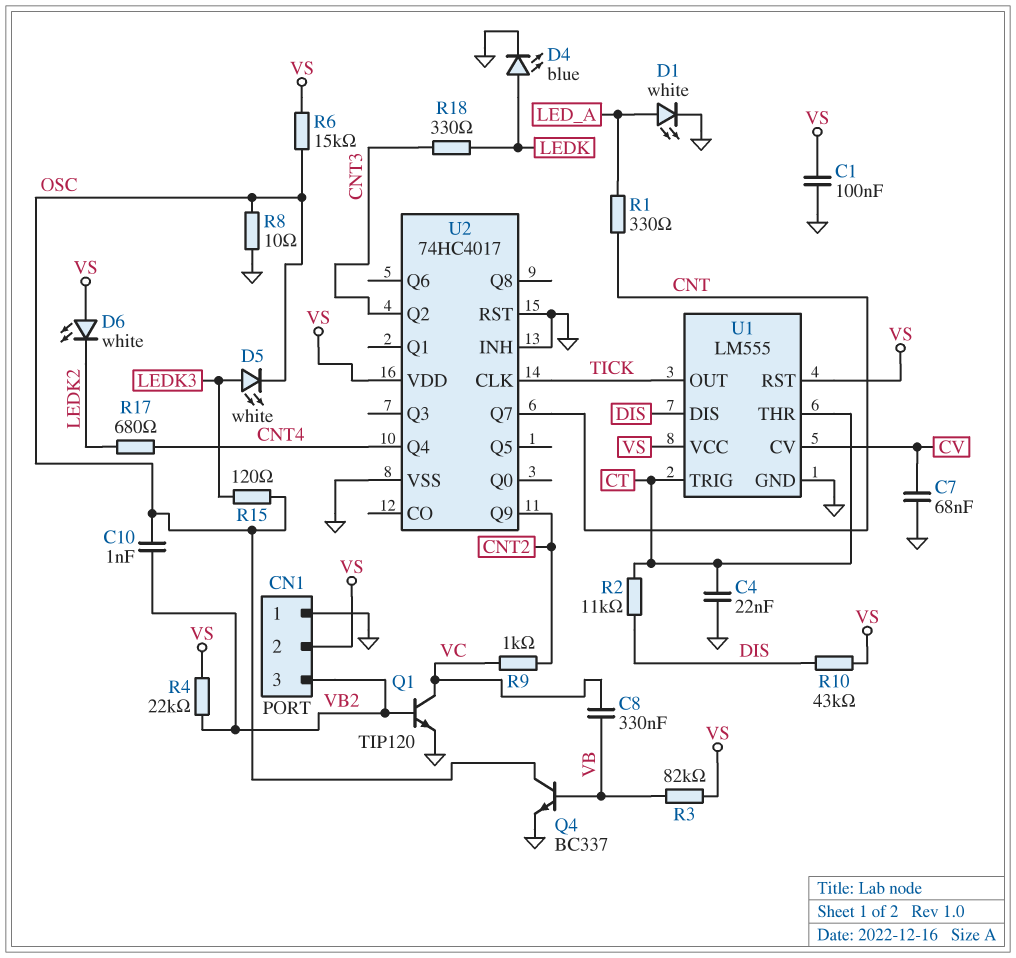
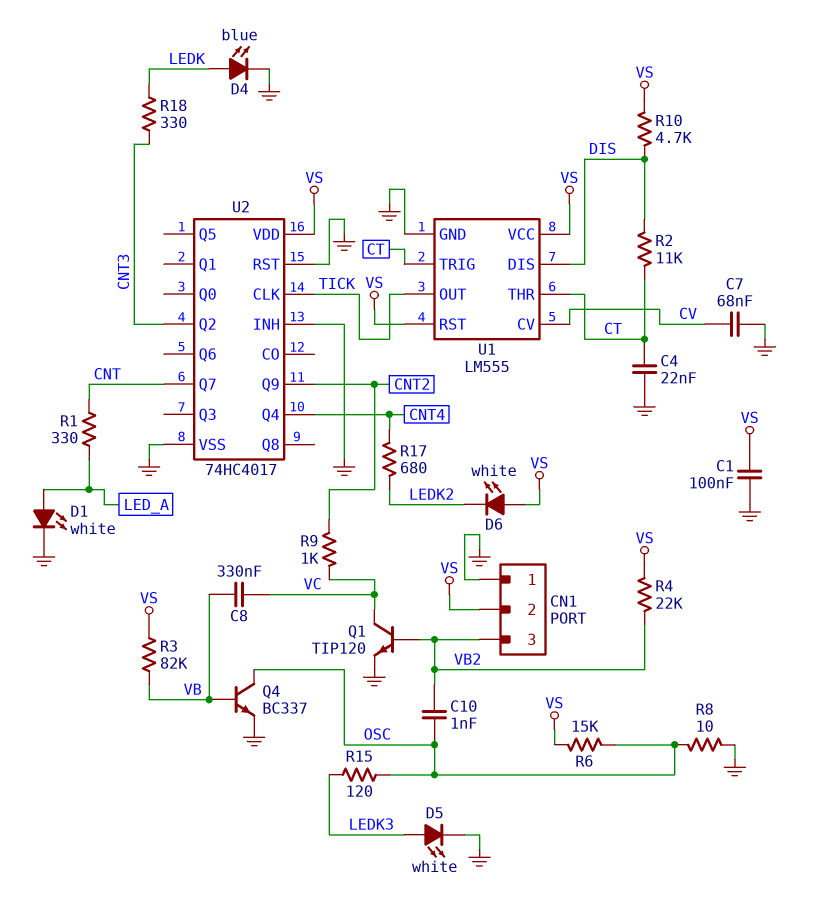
D5: LED white (A LEDK3, K OSC) -> LED white (A LEDK3, K GND)
R10: 43k (DIS, VS) -> 4.7k (DIS, VS)

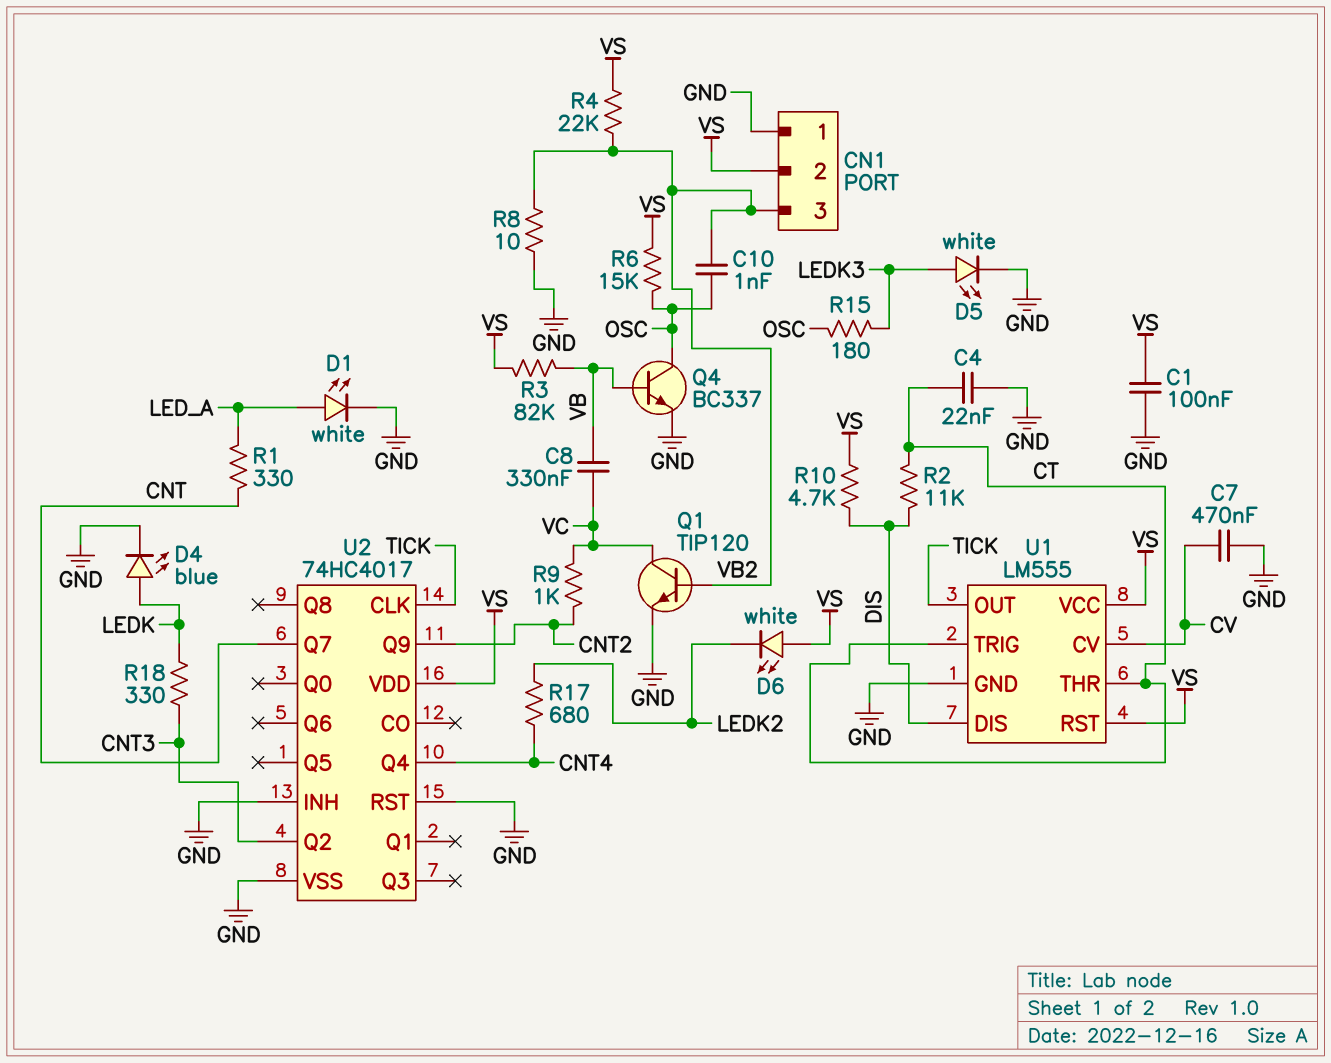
C7: 68nF (CV, GND) -> 470nF (CV, GND)
R8: 10 (GND, OSC) -> 10 (GND, VB2)
R15: 120 (LEDK3, OSC) -> 180 (LEDK3, OSC)

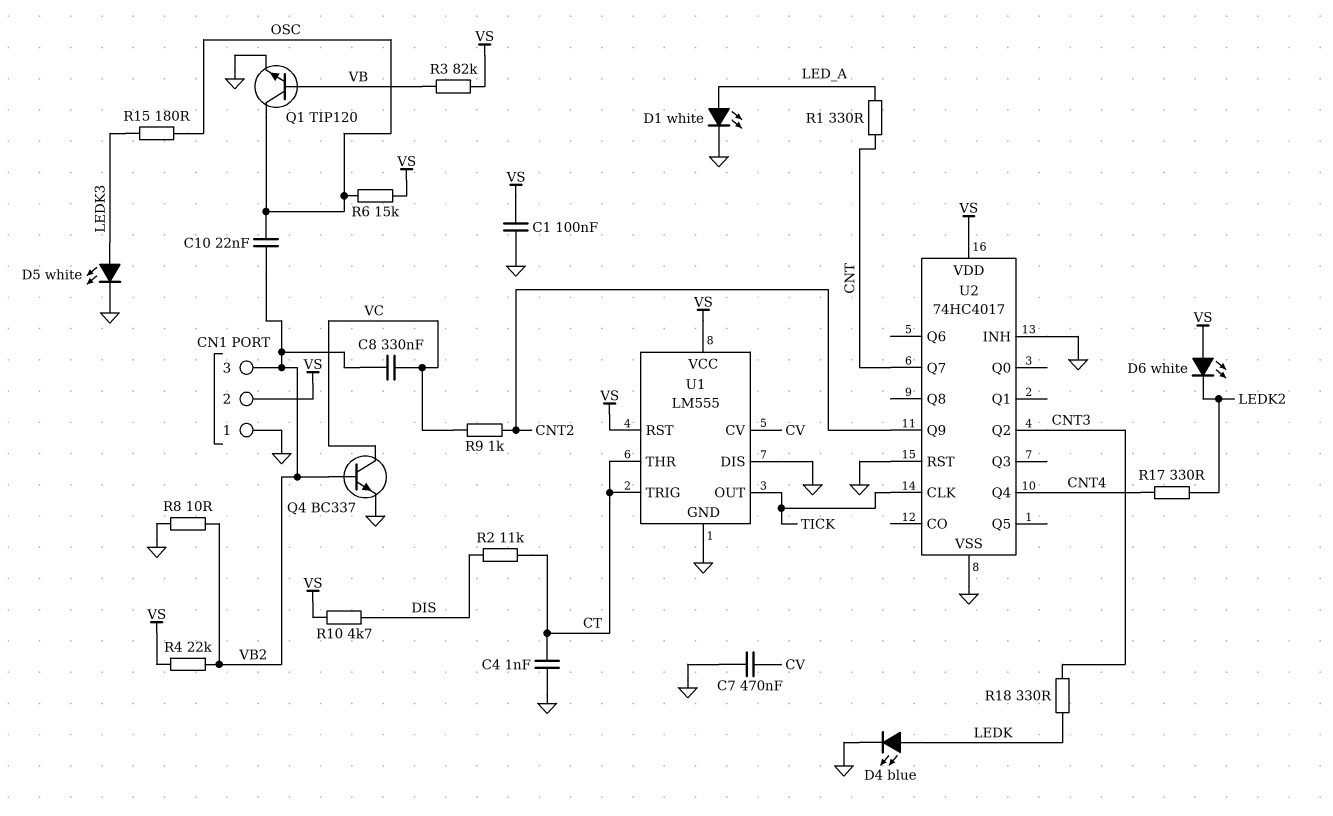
C4: 22nF (CT, GND) -> 1nF (CT, GND)
C8: 330nF (VB, VC) -> 330nF (VB2, VC)
C10: 1nF (OSC, VB2) -> 22nF (OSC, VB2)
Q1: NPN TIP120 (B VB2, C VC, E GND) -> NPN TIP120 (B VB, C OSC, E GND)
Q4: NPN BC337 (B VB, C OSC, E GND) -> NPN BC337 (B VB2, C VC, E GND)
R17: 680 (CNT4, LEDK2) -> 330 (CNT4, LEDK2)
U1 pin DIS: DIS -> GND

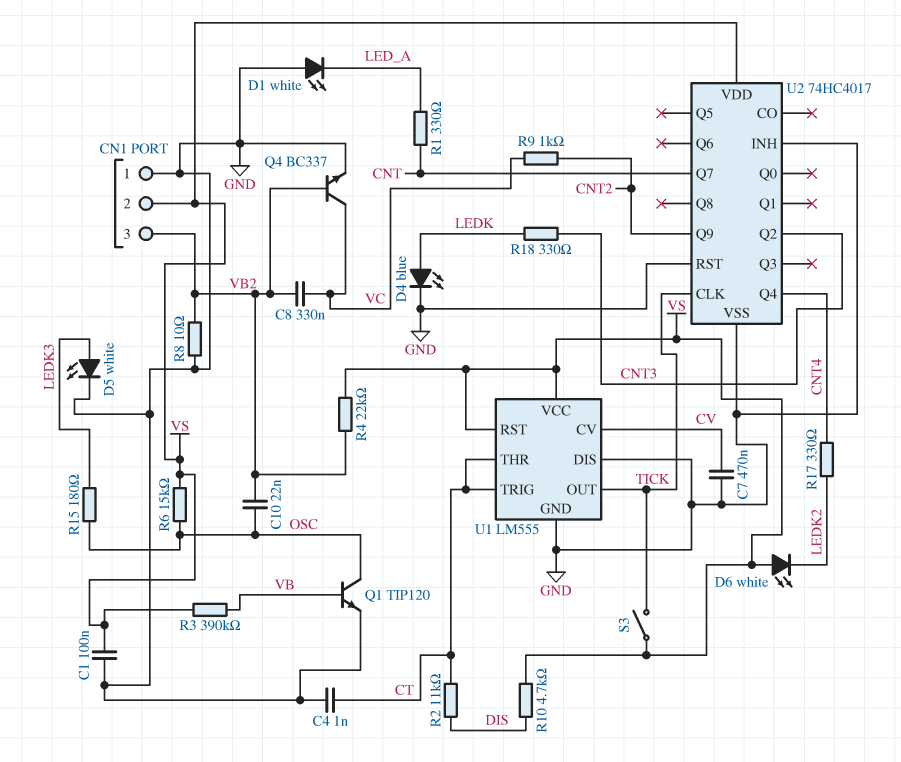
D1: LED white (A LED_A, K GND) -> LED white (A GND, K LED_A)
R3: 82k (VB, VS) -> 390k (VB, VS)
S3: none -> switch (TICK, VS)

